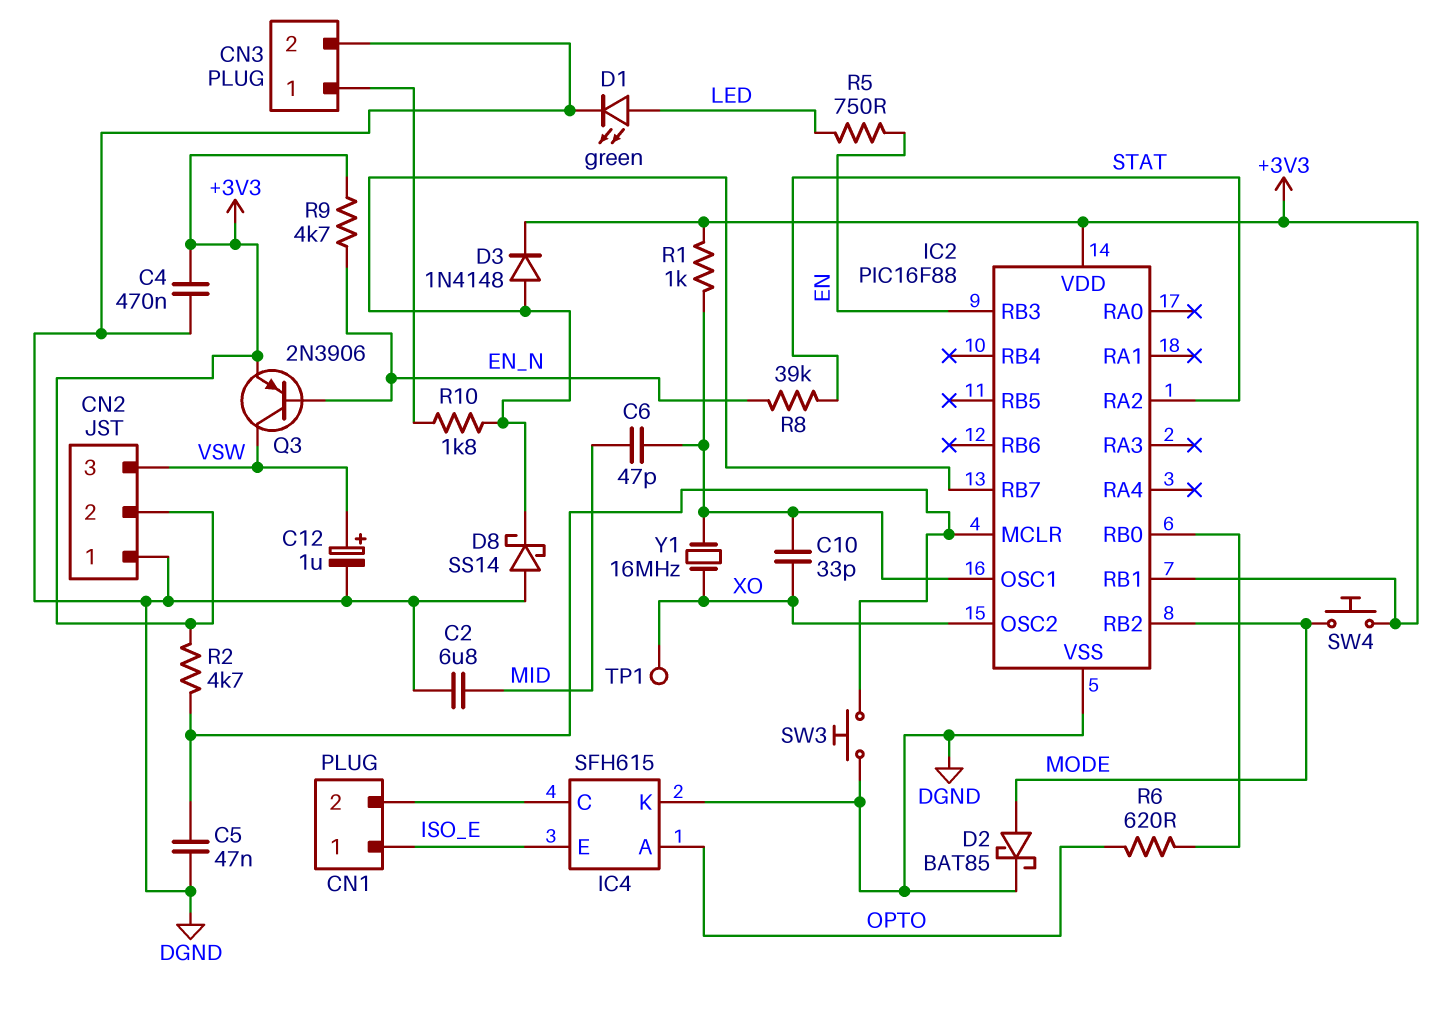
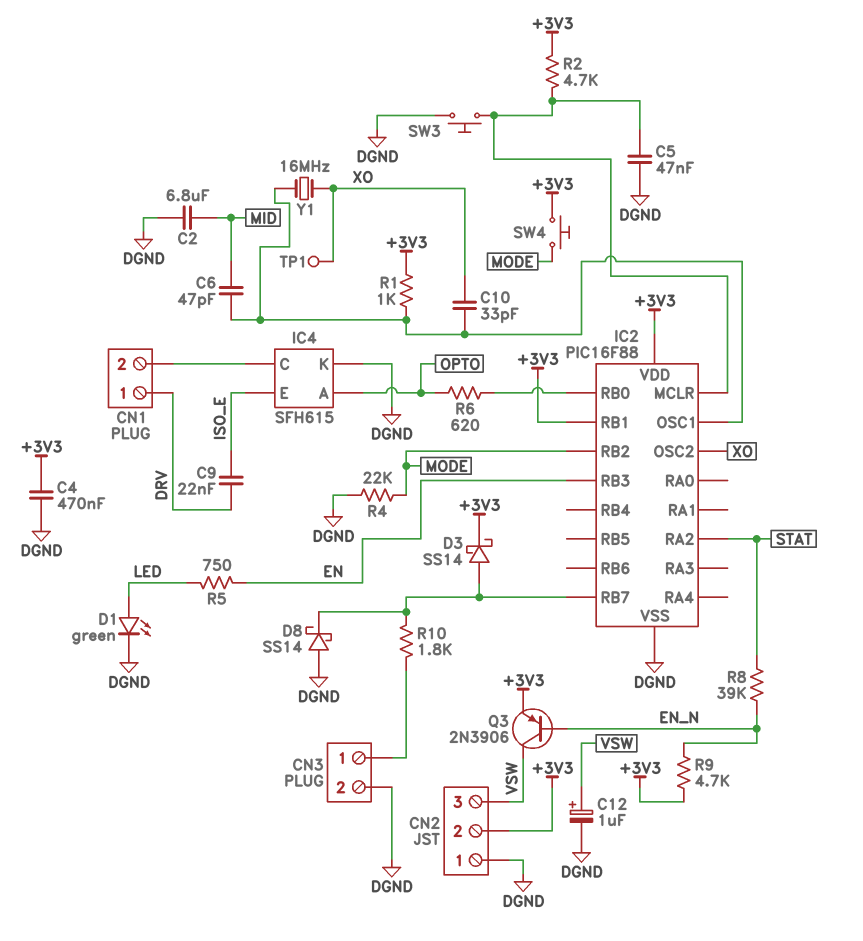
C9: none -> 22nF (DRV, ISO_E)
CN1 pin 1: ISO_E -> DRV
D2: schottky BAT85 (A MODE, K DGND) -> none
D3: diode 1N4148 (A IC2/RB7, K +3V3) -> schottky SS14 (A IC2/RB7, K +3V3)
R4: none -> 22k (DGND, MODE)

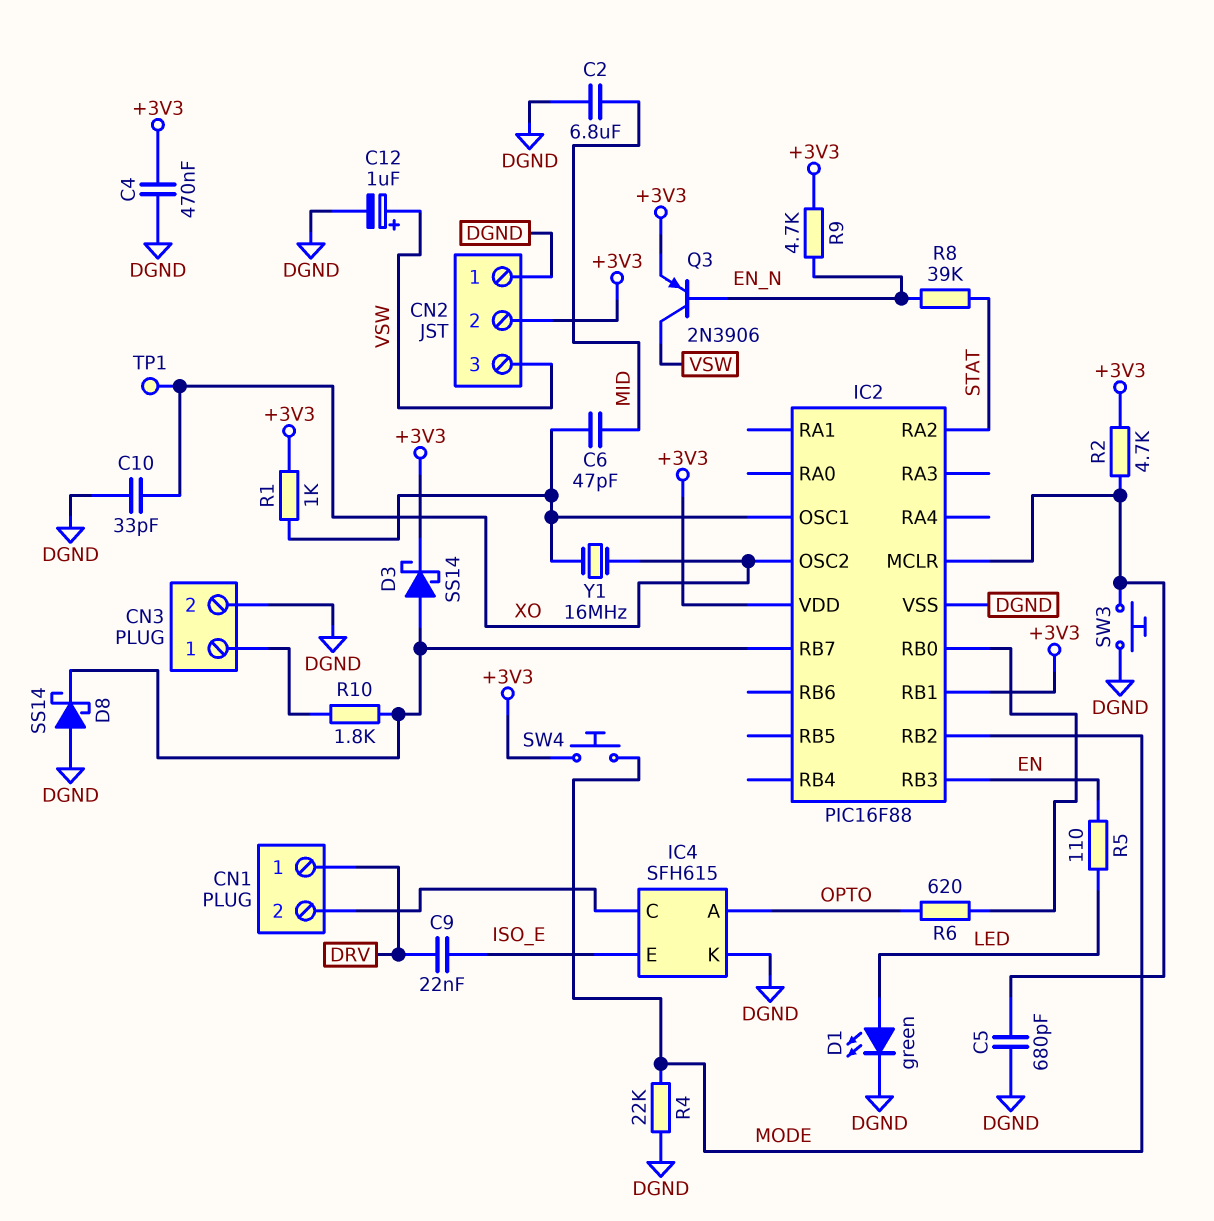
C5: 47nF (DGND, IC2/MCLR) -> 680pF (DGND, IC2/MCLR)
C10: 33pF (IC2/OSC1, XO) -> 33pF (DGND, XO)
R5: 750 (EN, LED) -> 110 (EN, LED)

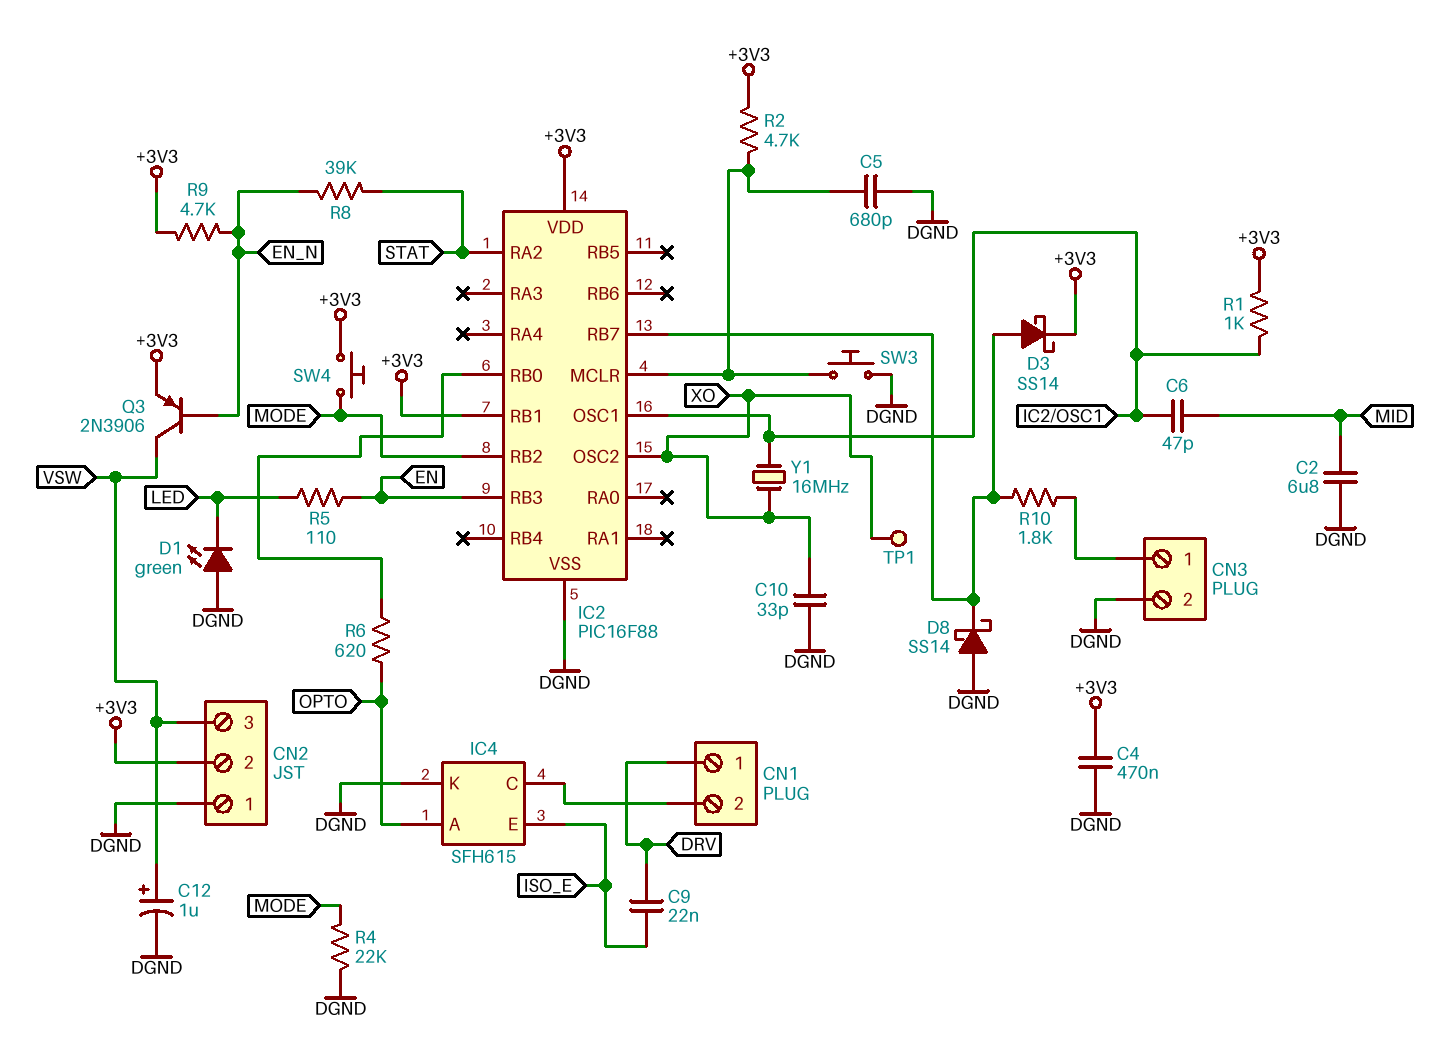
D1: LED green (A LED, K DGND) -> LED green (A DGND, K LED)

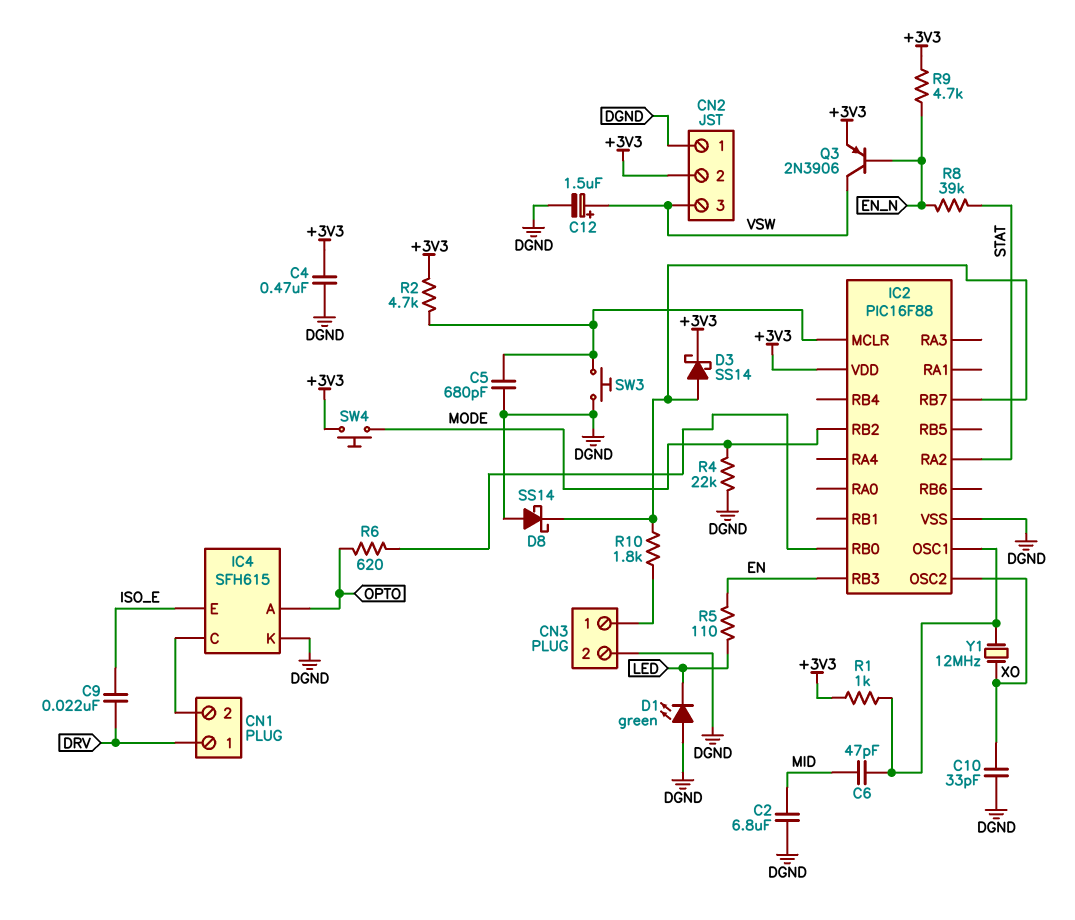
C12: 1uF (plus VSW, minus DGND) -> 1.5uF (plus VSW, minus DGND)
IC2 pin RB1: +3V3 -> none
TP1: test point (XO) -> none
Y1: 16MHz (IC2/OSC1, XO) -> 12MHz (IC2/OSC1, XO)

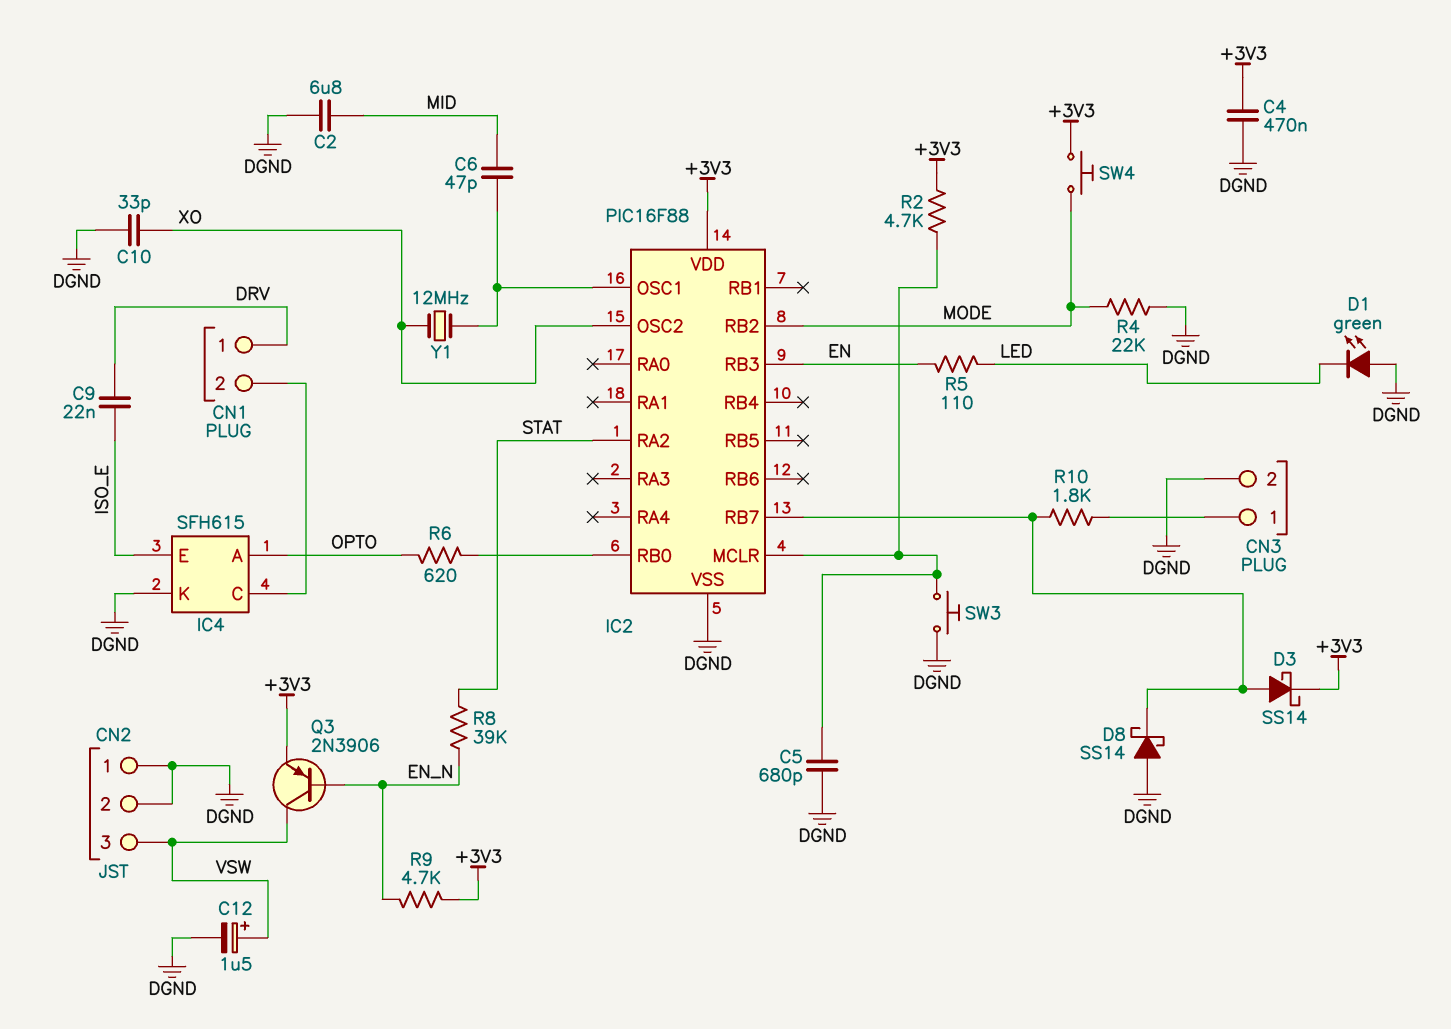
CN2 pin 2: +3V3 -> DGND
R1: 1k (+3V3, IC2/OSC1) -> none

